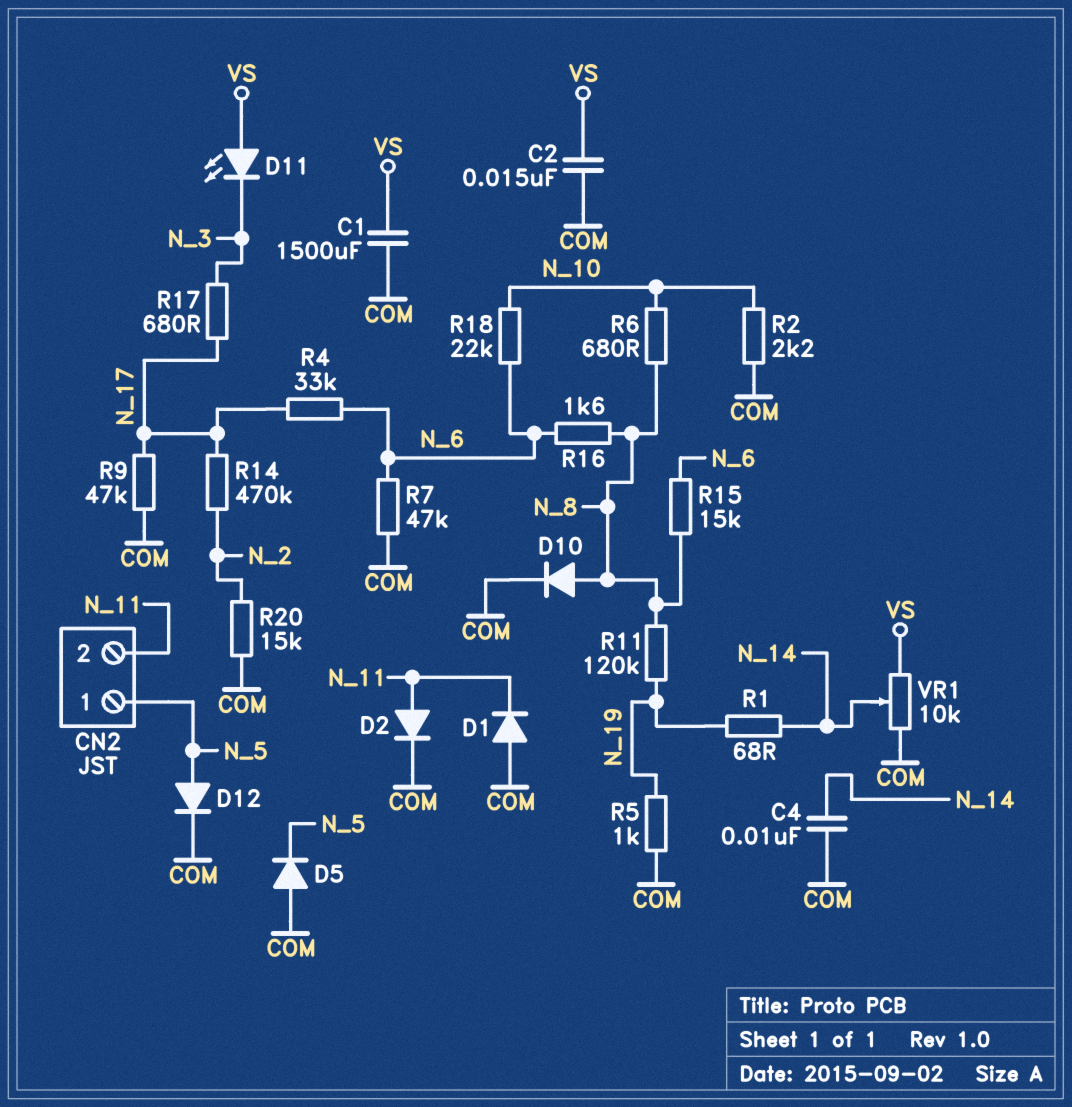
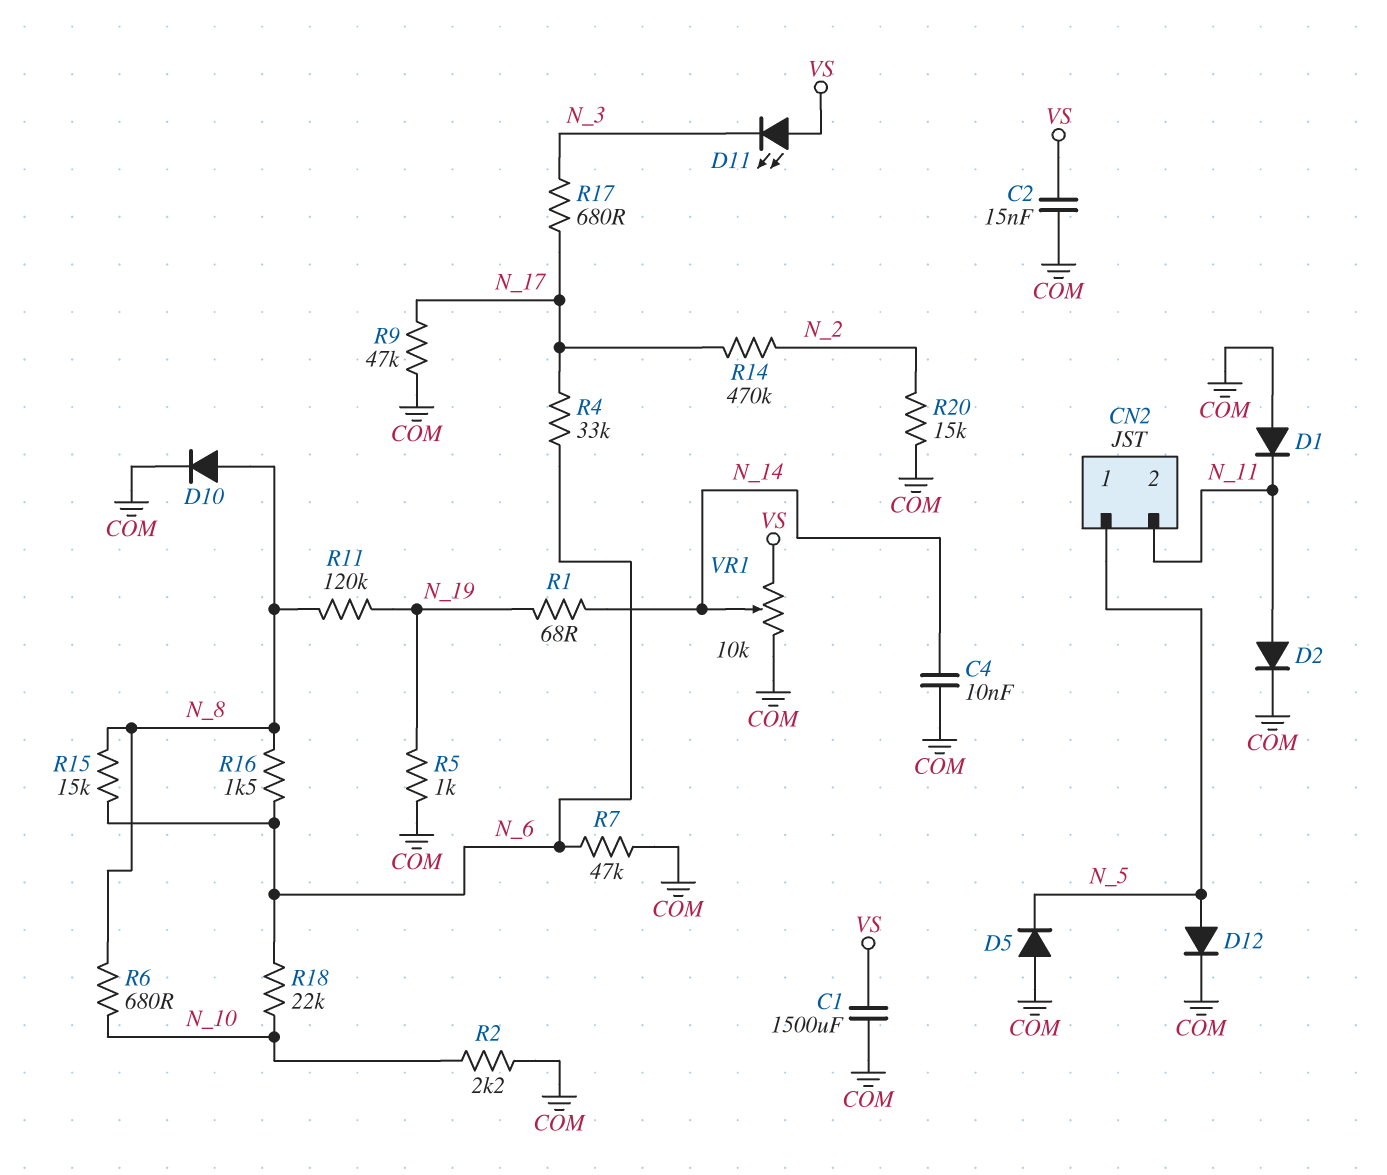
R16: 1.6k (N_6, N_8) -> 1.5k (N_6, N_8)

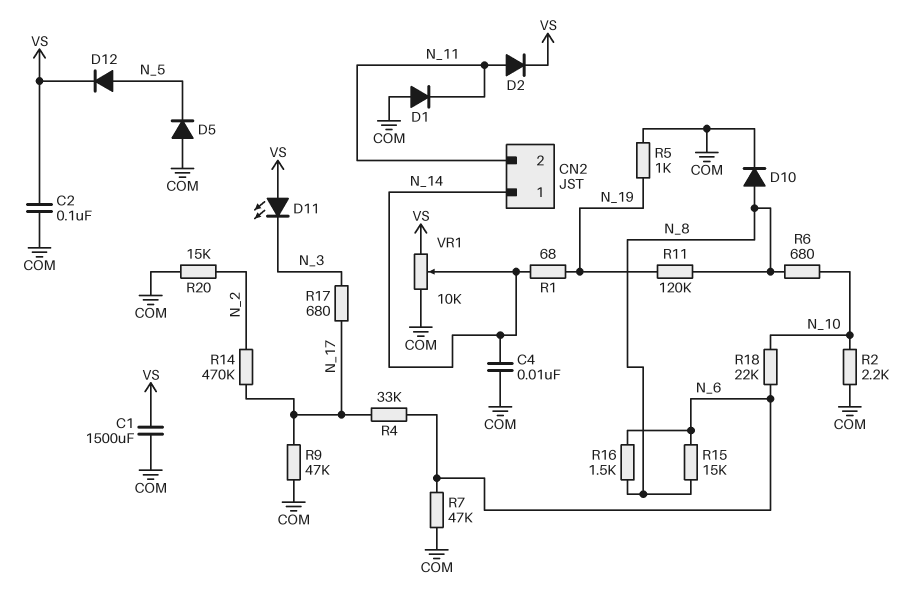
C2: 15nF (COM, VS) -> 100nF (COM, VS)
CN2 pin 1: N_5 -> N_14
D2: diode (A N_11, K COM) -> diode (A N_11, K VS)
D12: diode (A N_5, K COM) -> diode (A N_5, K VS)

